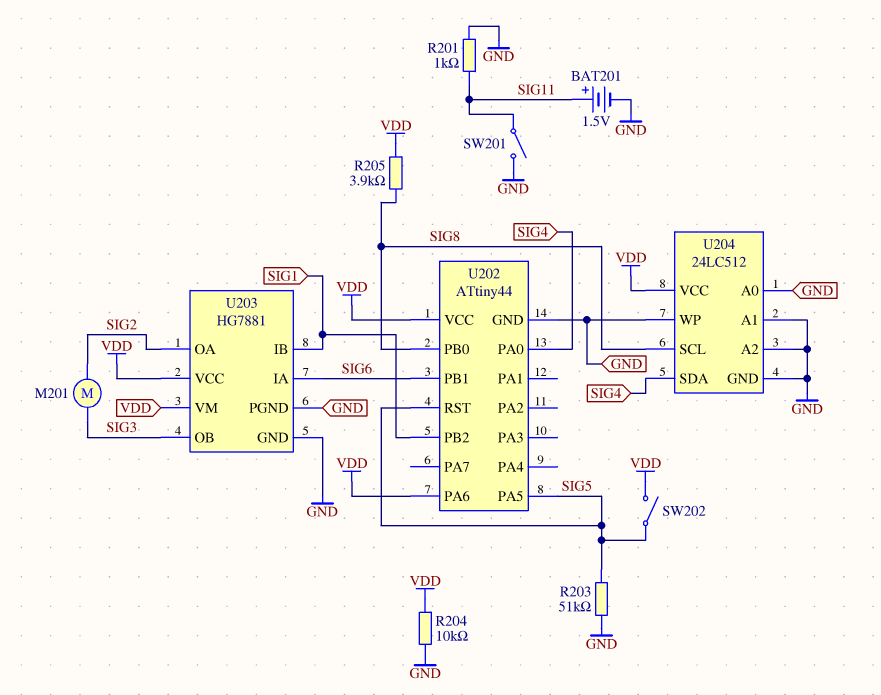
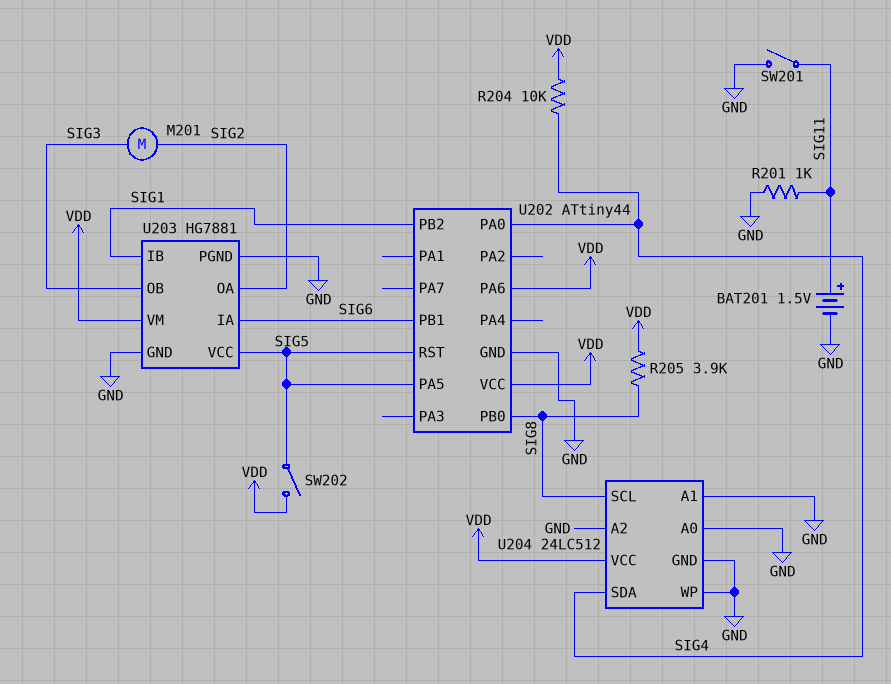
R203: 51k (GND, SIG5) -> none
R204: 10k (GND, VDD) -> 10k (SIG4, VDD)
U203 pin VCC: VDD -> SIG5

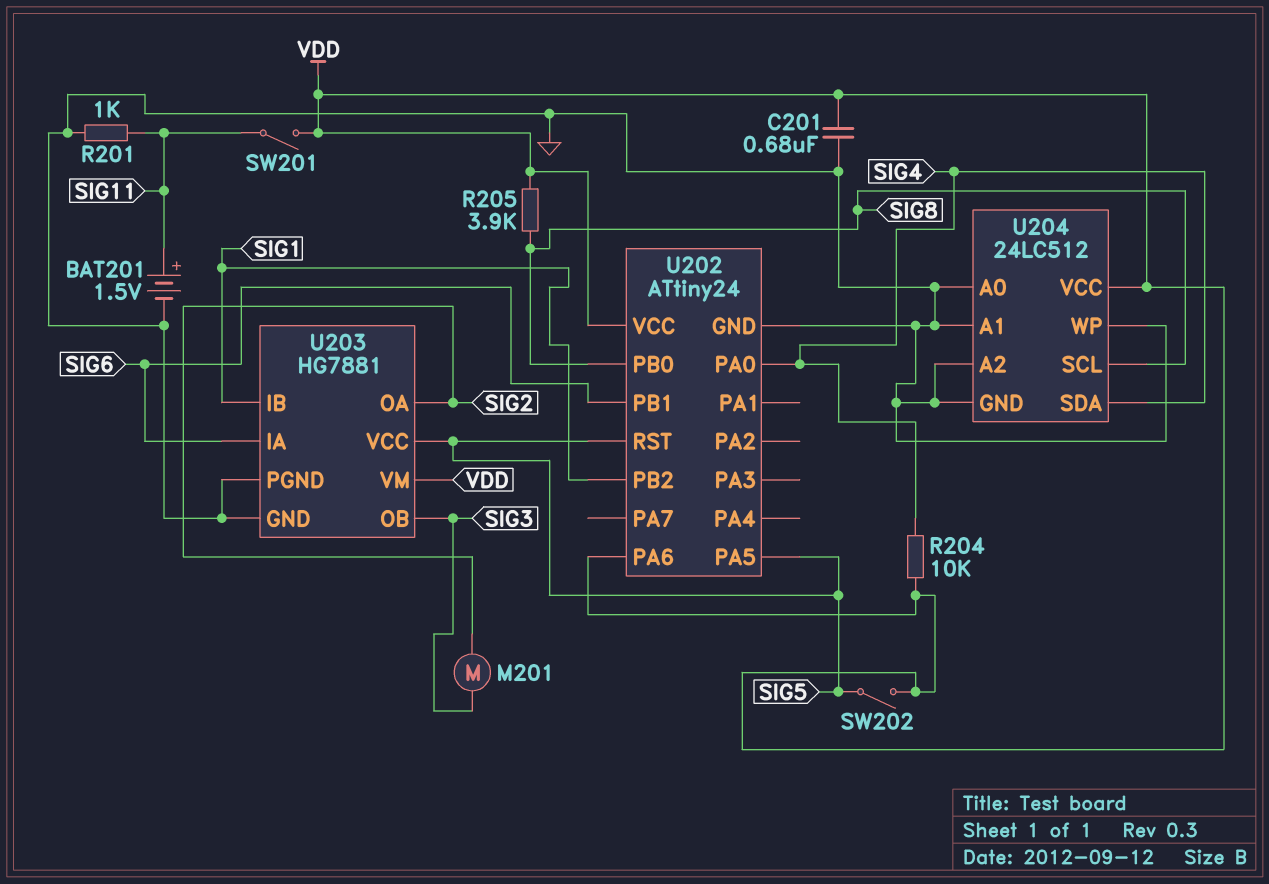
C201: none -> 680nF (GND, VDD)
SW201: switch (GND, SIG11) -> switch (SIG11, VDD)
U202: ATtiny44 -> ATtiny24

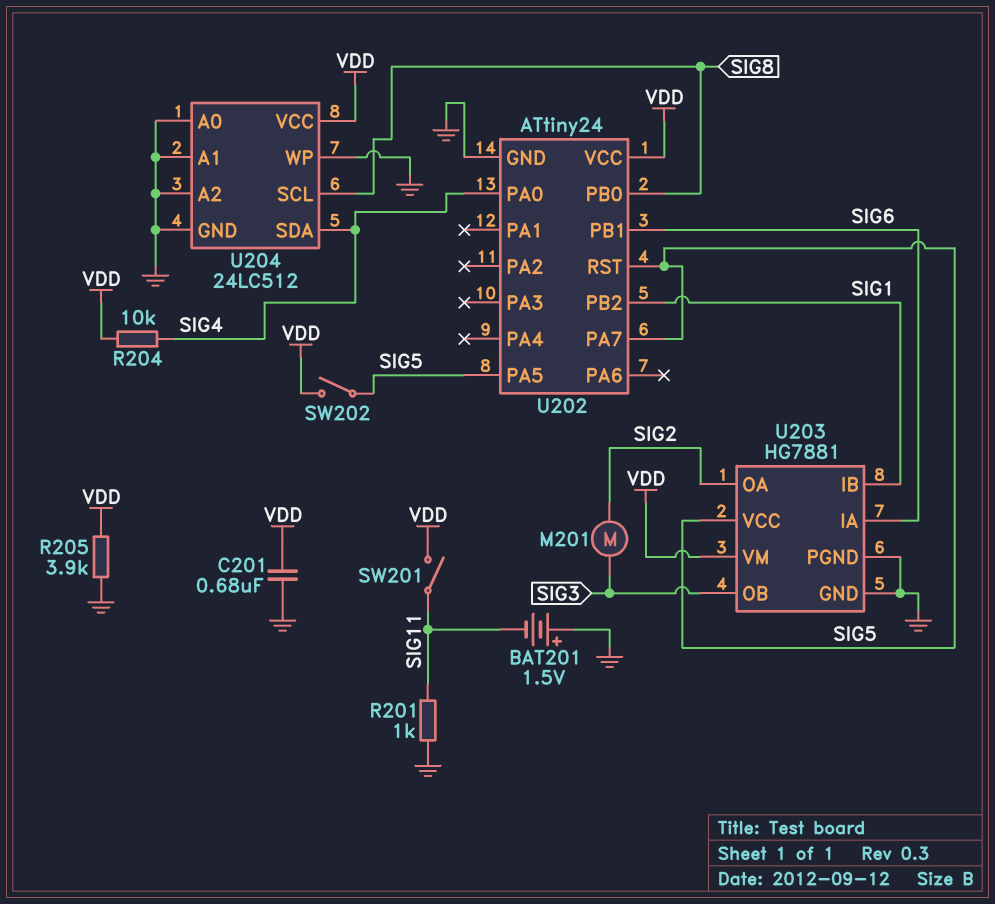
BAT201: 1.5V (plus SIG11, minus GND) -> 1.5V (plus GND, minus SIG11)
R205: 3.9k (SIG8, VDD) -> 3.9k (GND, VDD)
U202 pin PA6: VDD -> none
U202 pin PA7: none -> SIG5

